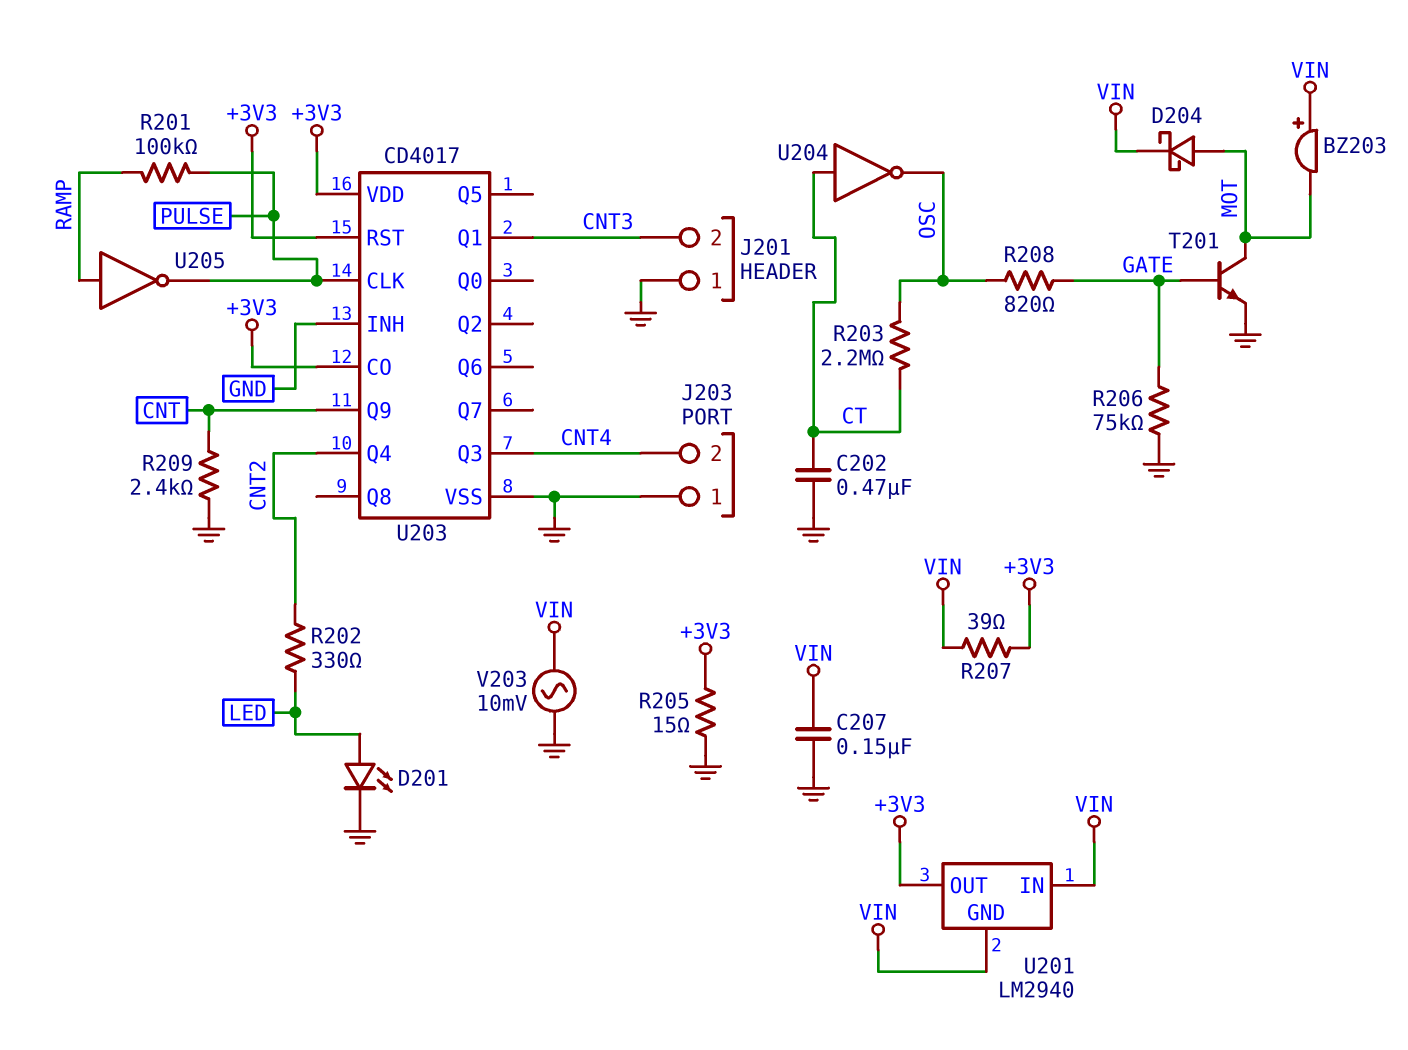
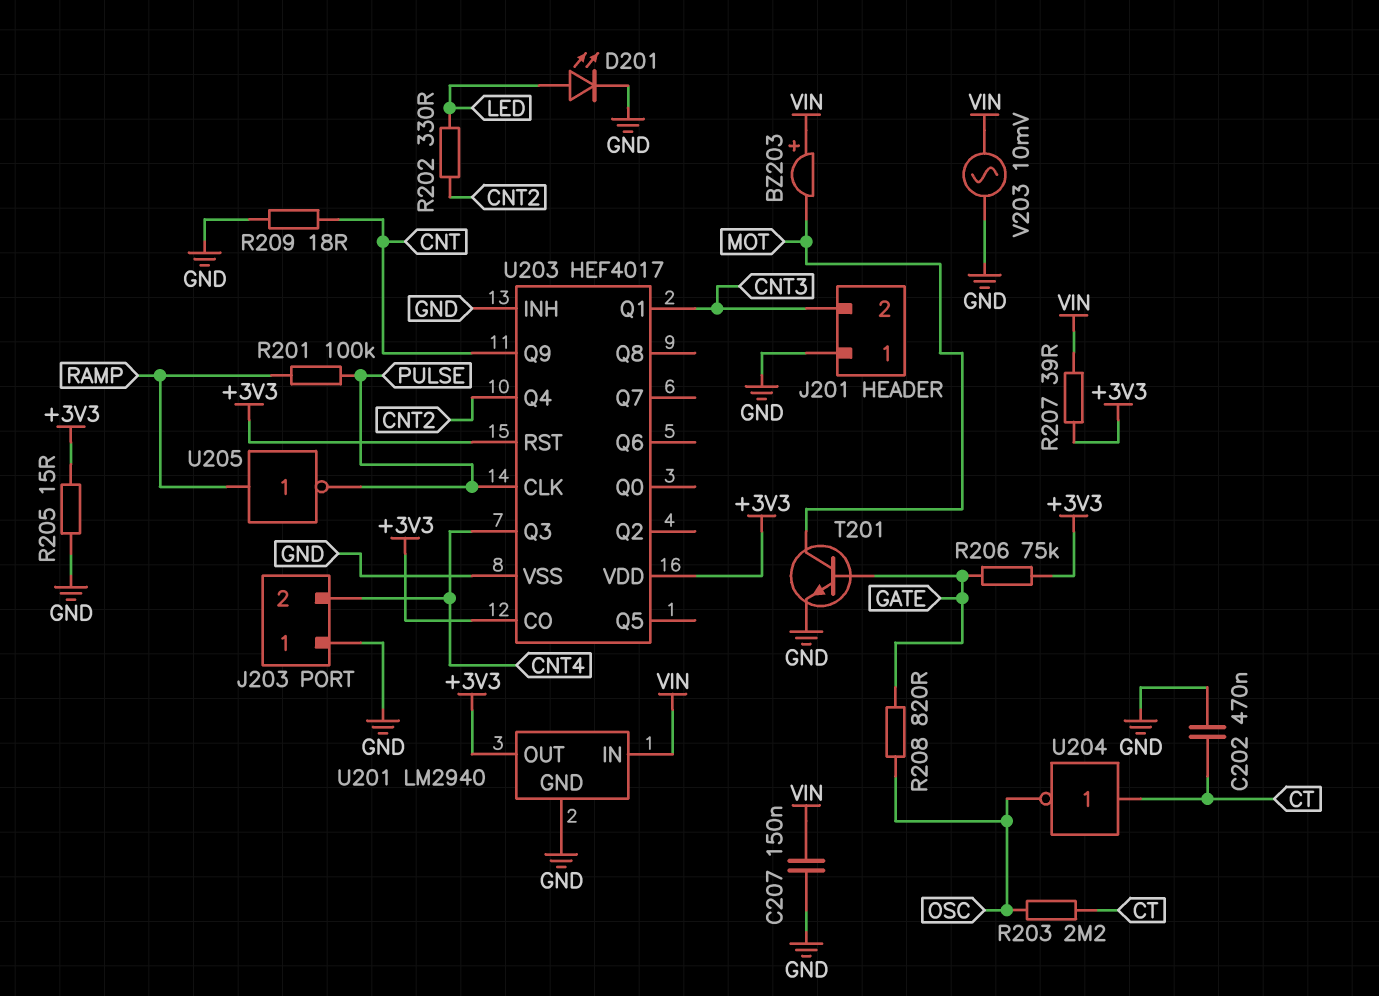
D204: schottky (A MOT, K VIN) -> none
R206: 75k (GATE, GND) -> 75k (+3V3, GATE)
R209: 2.4k (CNT, GND) -> 18 (CNT, GND)
U201 pin GND: VIN -> GND
U203: CD4017 -> HEF4017

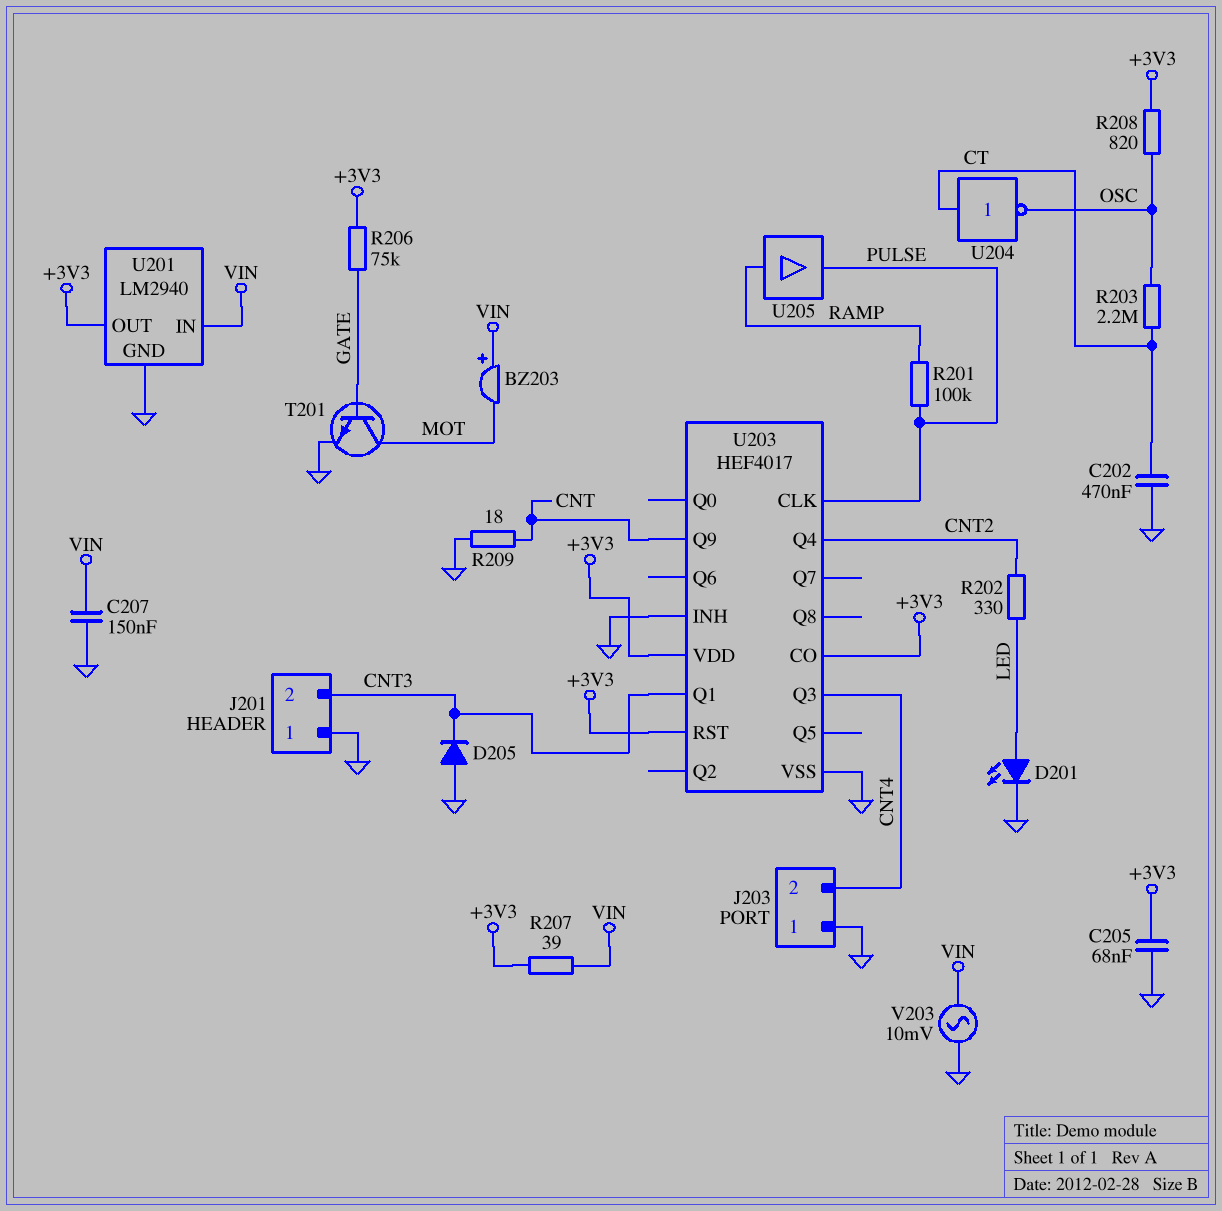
C205: none -> 68nF (+3V3, GND)
D205: none -> diode (A GND, K CNT3)
R205: 15 (+3V3, GND) -> none
R208: 820 (GATE, OSC) -> 820 (+3V3, OSC)
U205: NOT (in RAMP, out PULSE) -> buffer (in RAMP, out PULSE)

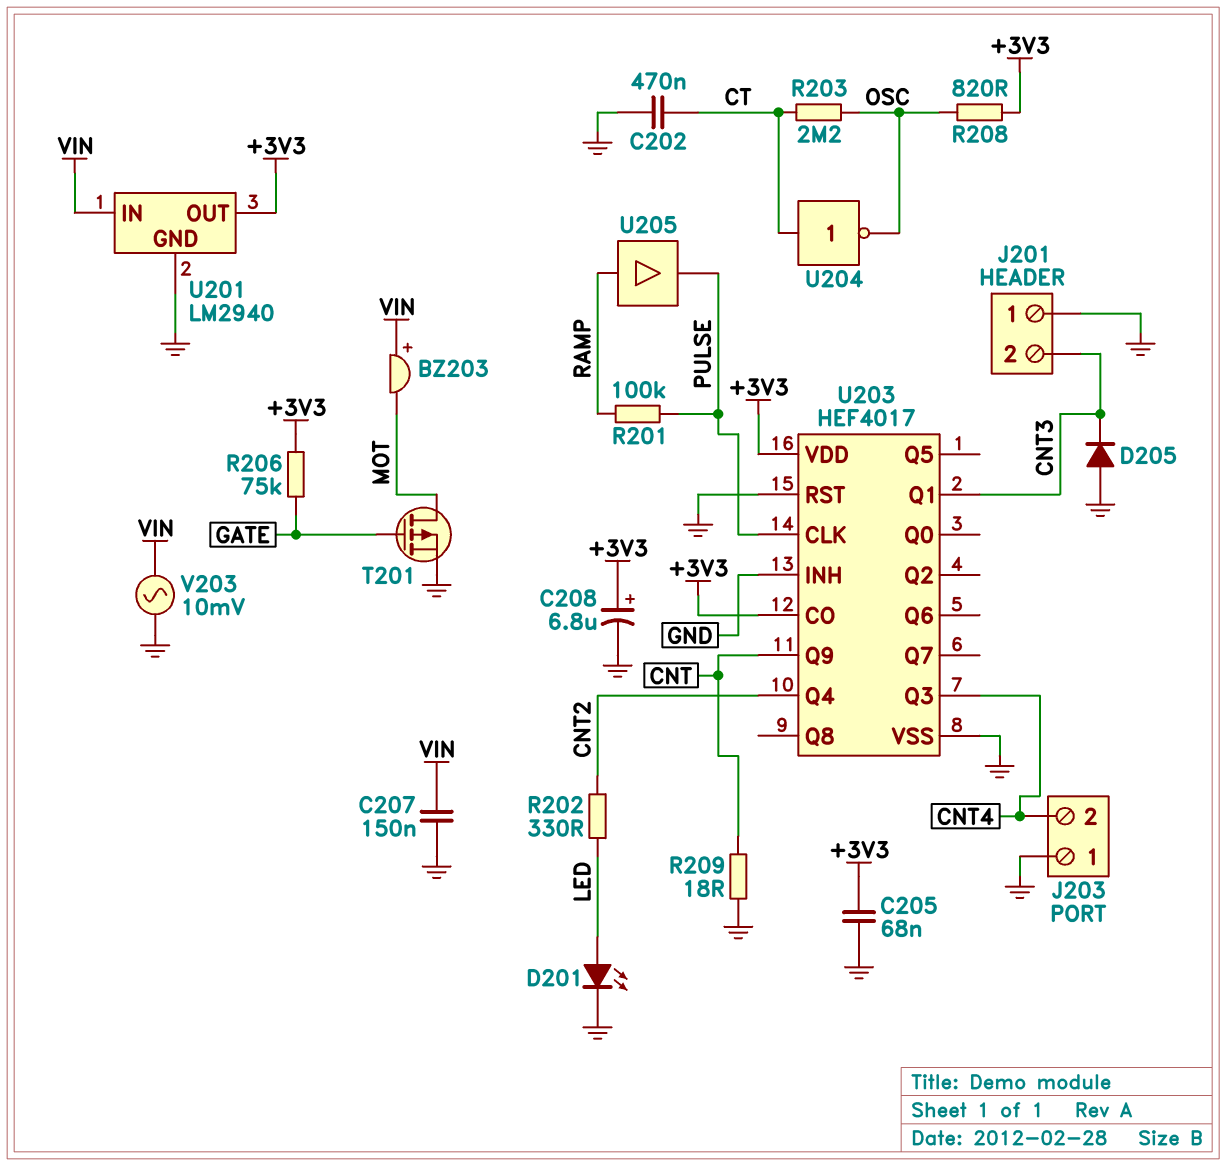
C208: none -> 6.8uF (plus +3V3, minus GND)
R207: 39 (+3V3, VIN) -> none
T201: NPN (B GATE, C MOT, E GND) -> PMOS (G GATE, D MOT, S GND)
U203 pin RST: +3V3 -> GND

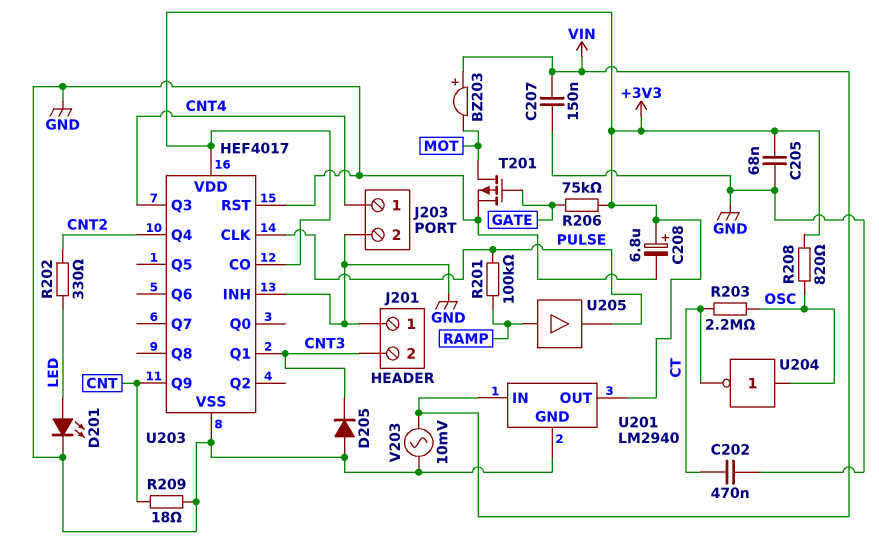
J203 pin 1: GND -> CNT4
J203 pin 2: CNT4 -> GND
U204: NOT (in CT, out OSC) -> NOT (in OSC, out CT)

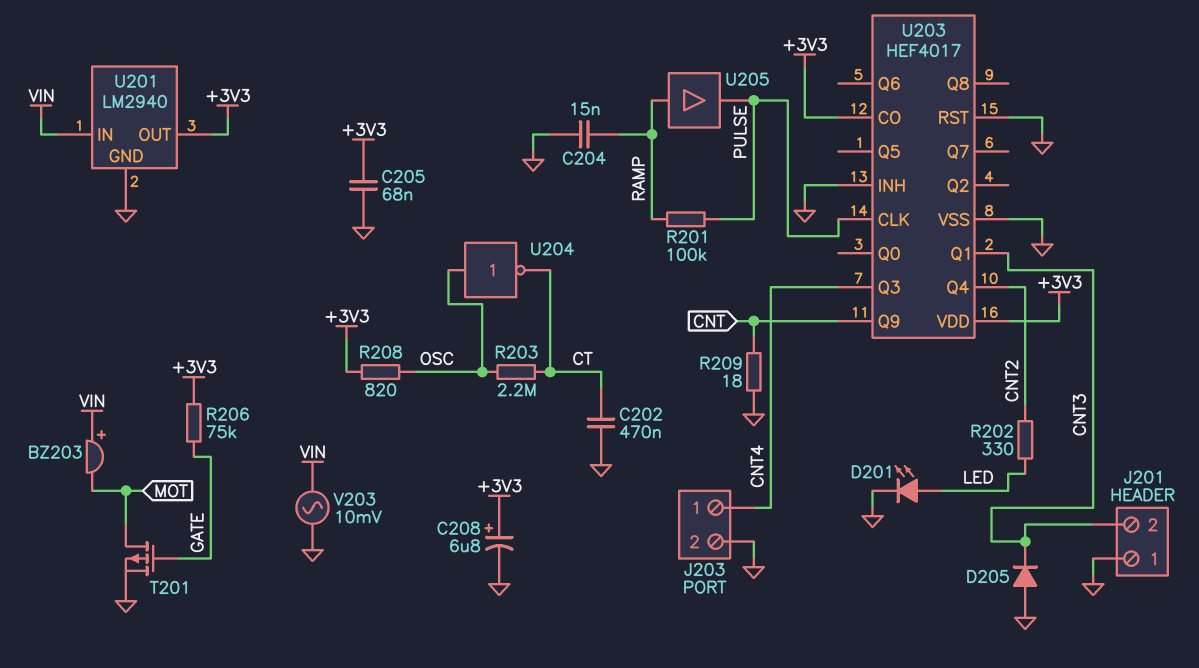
C204: none -> 15nF (GND, RAMP)
C207: 150nF (GND, VIN) -> none

